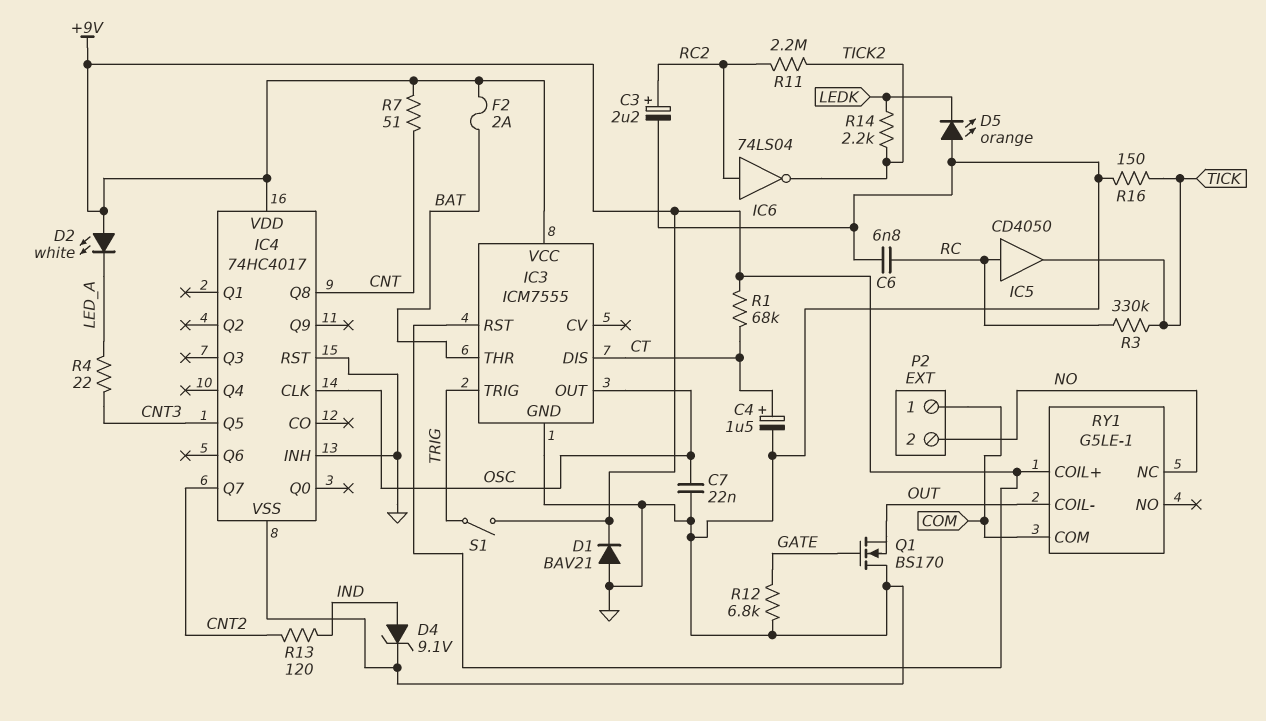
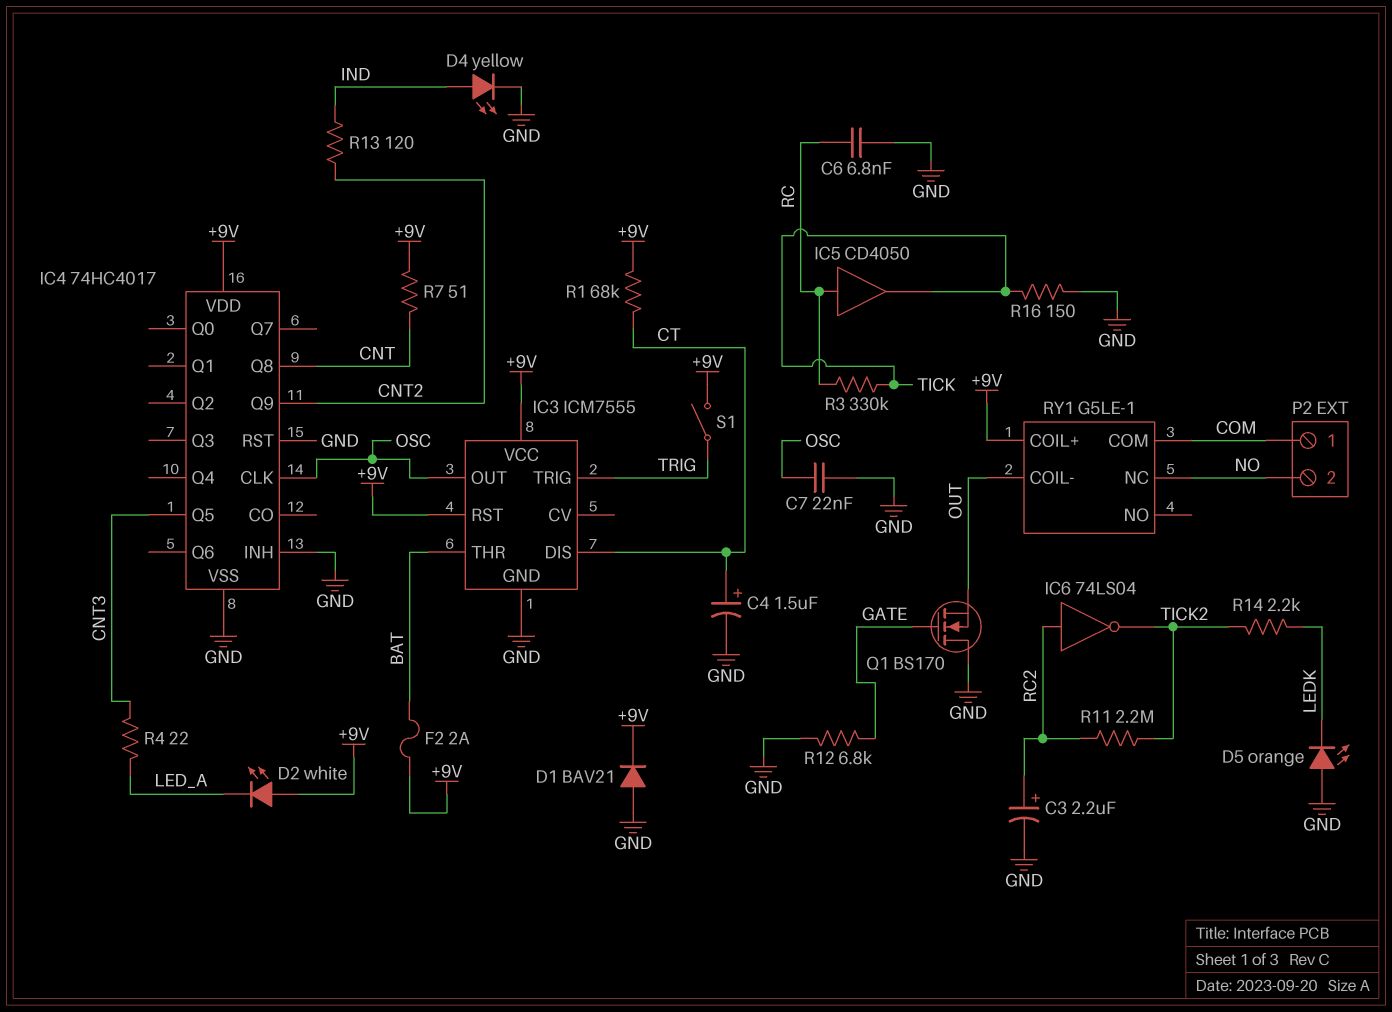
D4: zener 9.1V (A IND, K GND) -> LED yellow (A IND, K GND)
IC4 pin Q7: CNT2 -> none
IC4 pin Q9: none -> CNT2

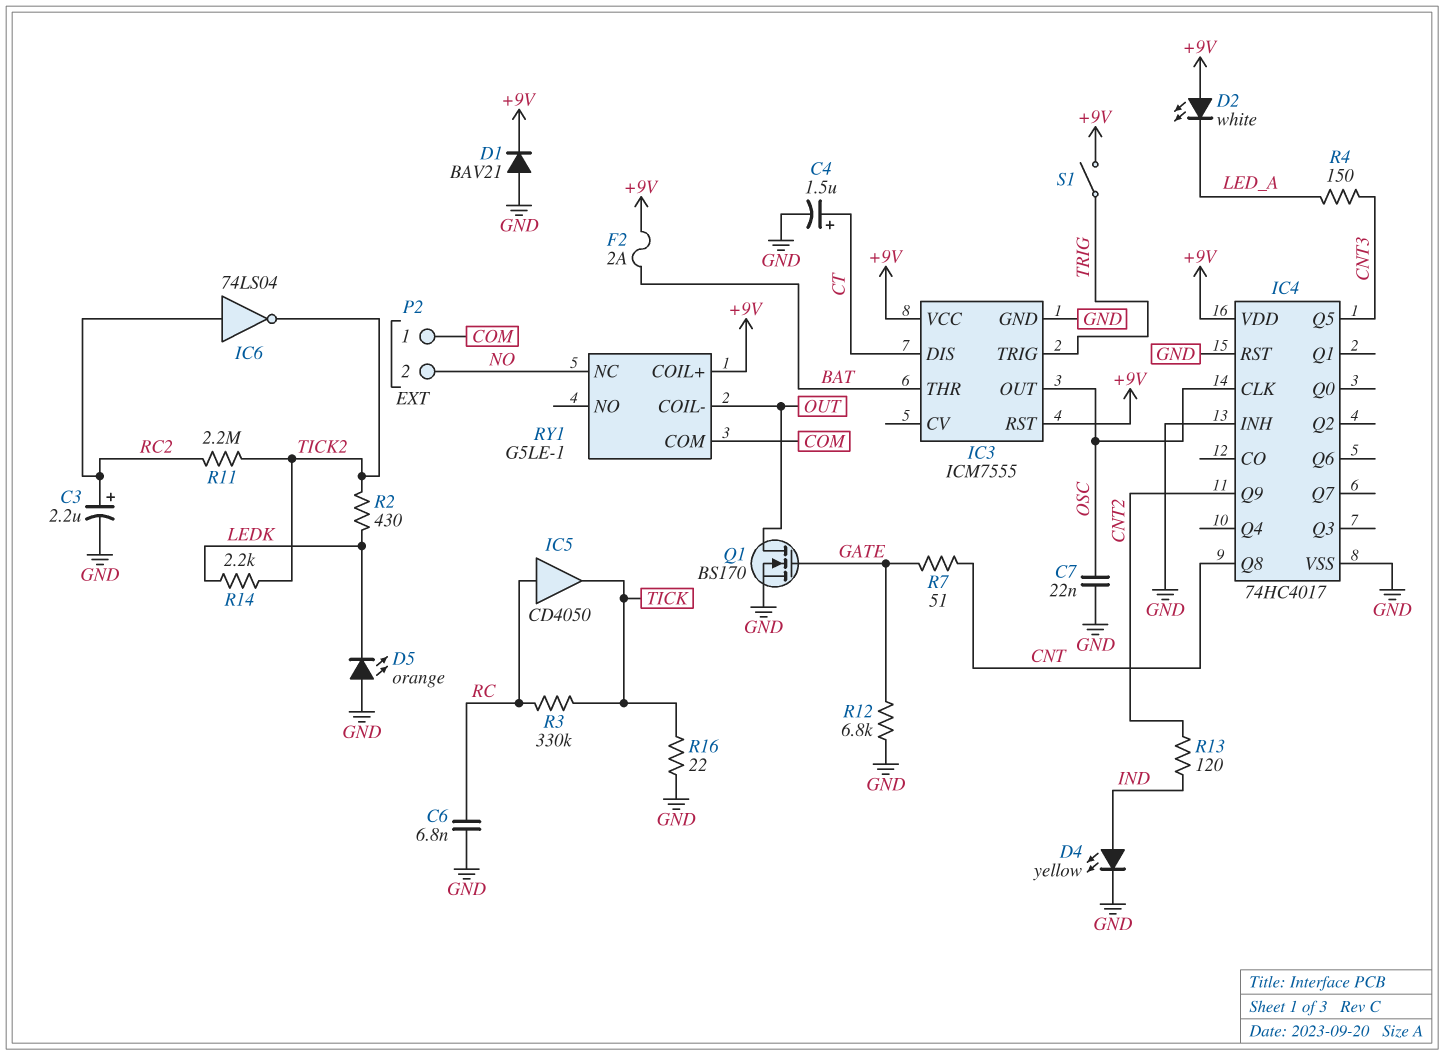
Q1: NMOS BS170 (G GATE, D GND, S OUT) -> NMOS BS170 (G GATE, D OUT, S GND)
R1: 68k (+9V, CT) -> none
R2: none -> 430 (LEDK, TICK2)
R4: 22 (CNT3, LED_A) -> 150 (CNT3, LED_A)
R7: 51 (+9V, CNT) -> 51 (CNT, GATE)
R16: 150 (GND, TICK) -> 22 (GND, TICK)

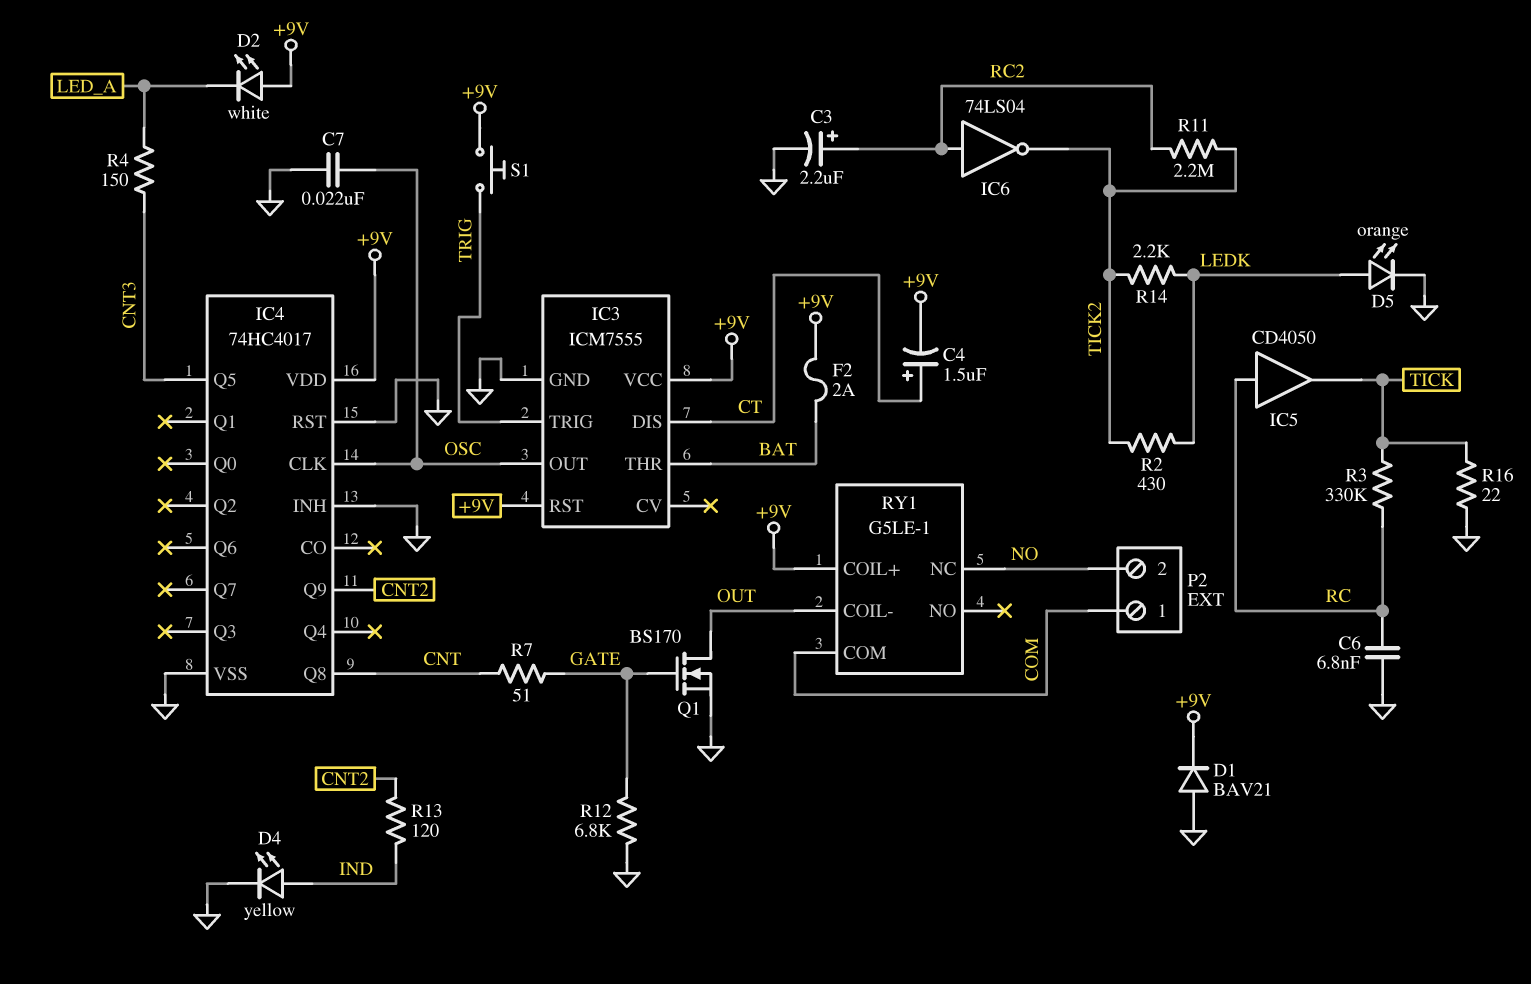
C4: 1.5uF (plus CT, minus GND) -> 1.5uF (plus CT, minus +9V)
D5: LED orange (A GND, K LEDK) -> LED orange (A LEDK, K GND)
S1: switch (+9V, TRIG) -> button (+9V, TRIG)

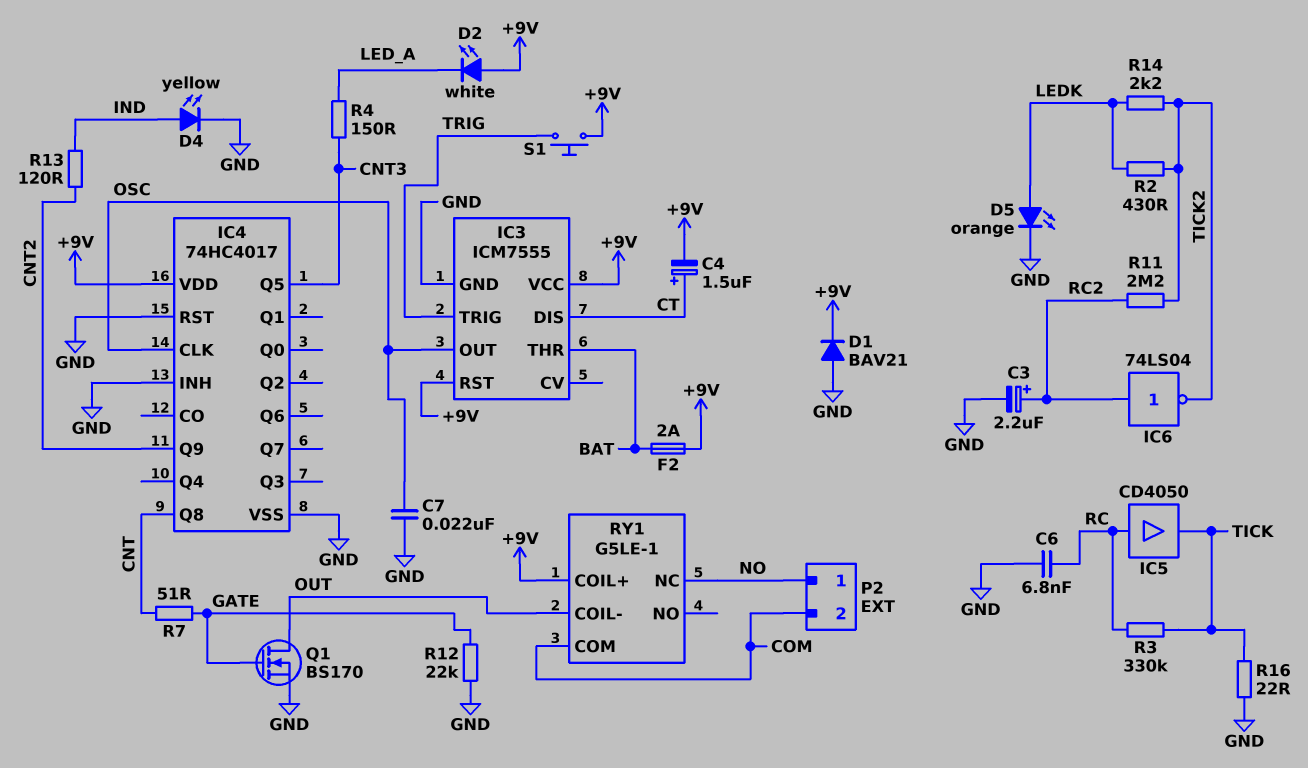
P2 pin 1: COM -> NO
P2 pin 2: NO -> COM
R12: 6.8k (GATE, GND) -> 22k (GATE, GND)

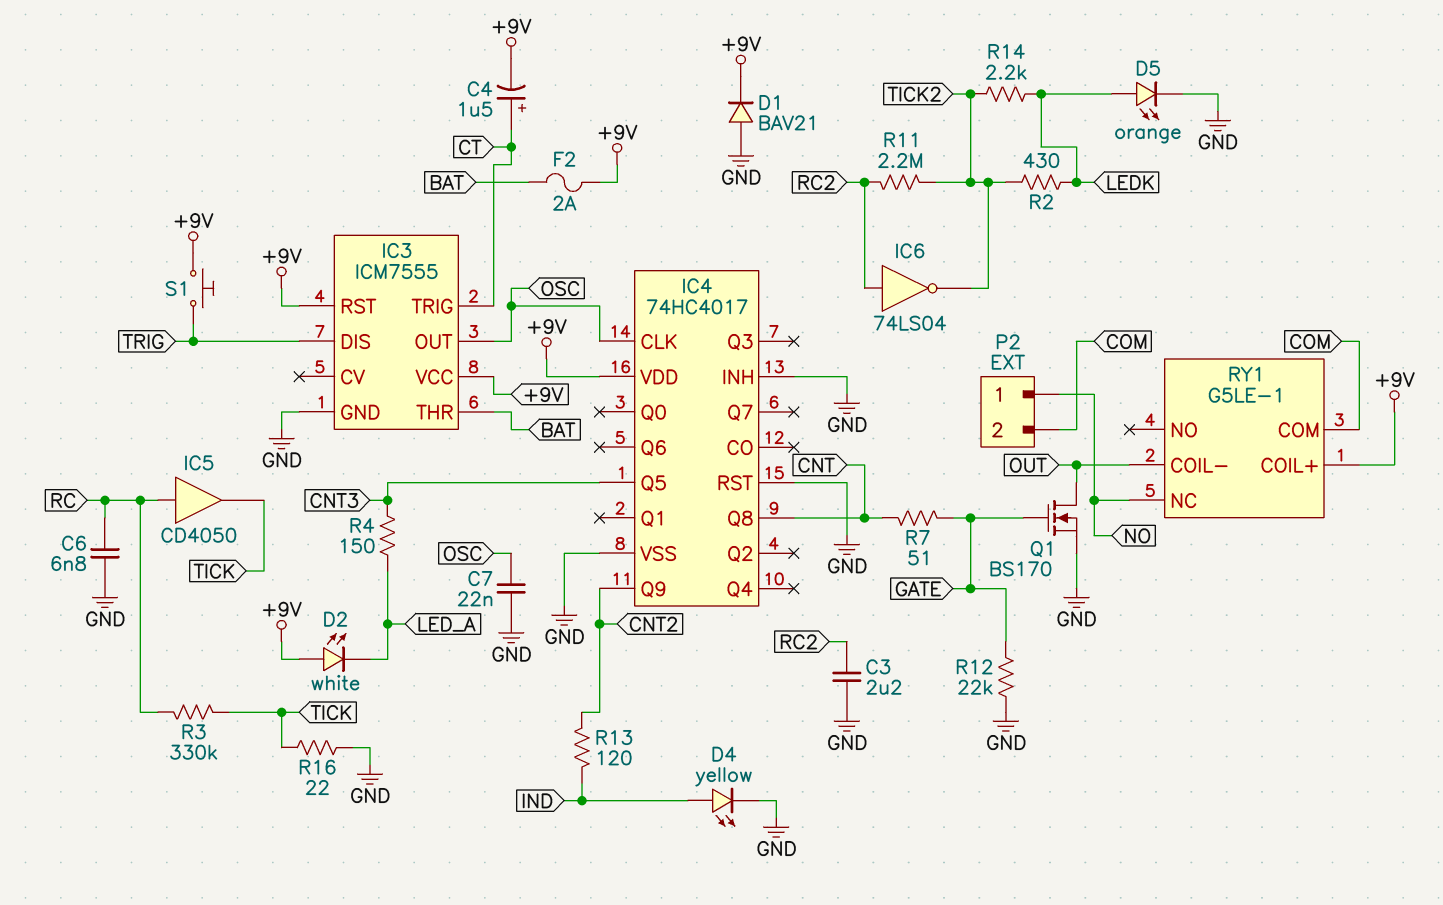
C3: 2.2uF (plus RC2, minus GND) -> 2.2uF (GND, RC2)
IC3 pin DIS: CT -> TRIG
IC3 pin TRIG: TRIG -> CT

